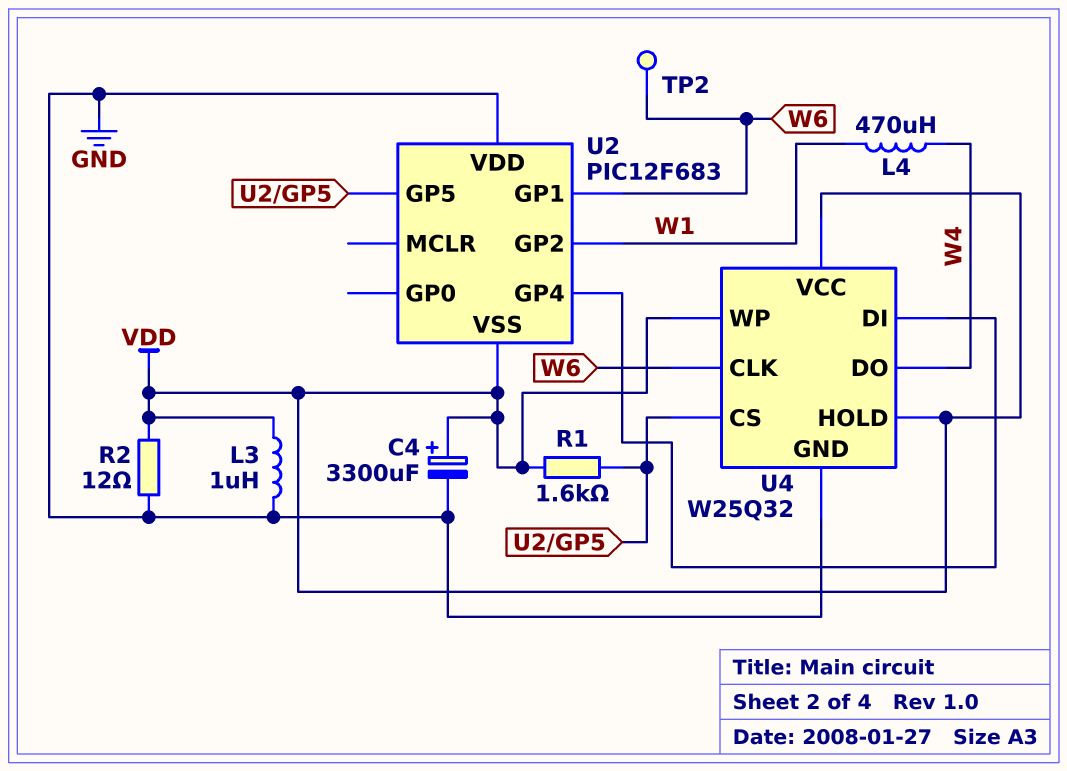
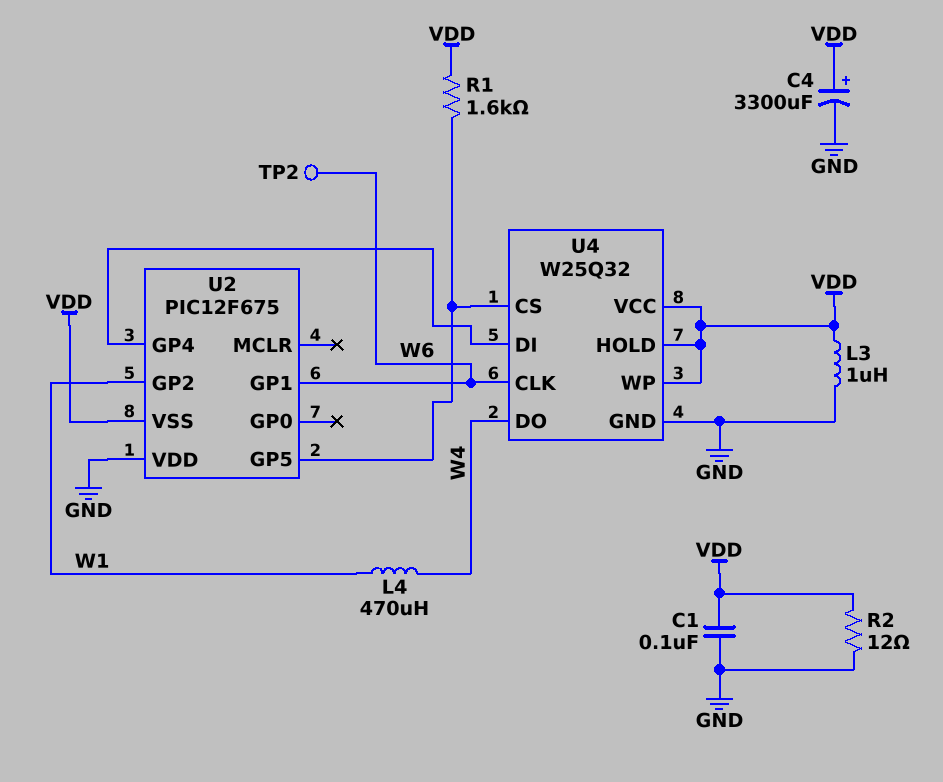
C1: none -> 100nF (GND, VDD)
U2: PIC12F683 -> PIC12F675

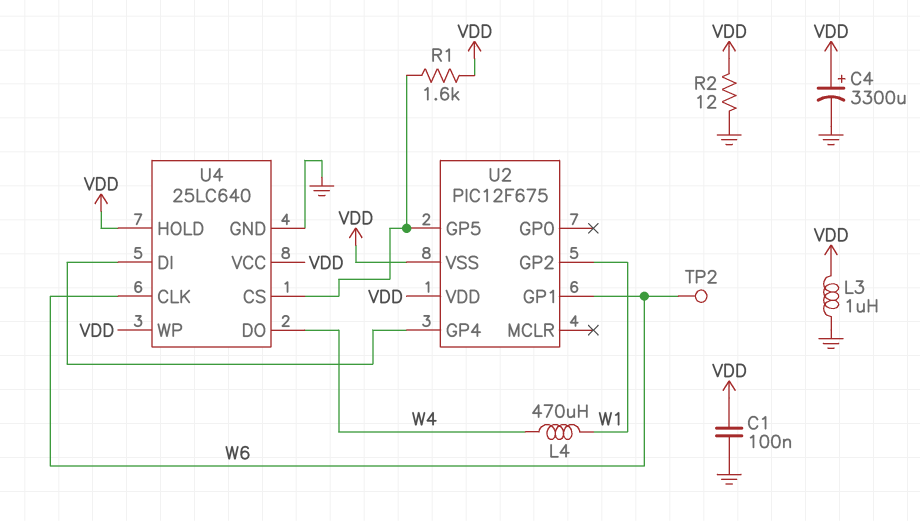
U2 pin VDD: GND -> VDD
U4: W25Q32 -> 25LC640

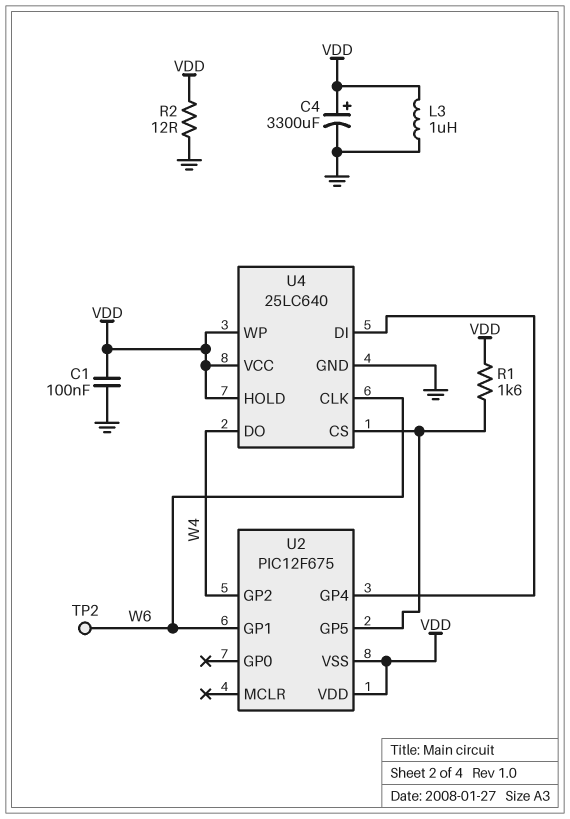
L4: 470uH (W1, W4) -> none
U2 pin GP2: W1 -> W4

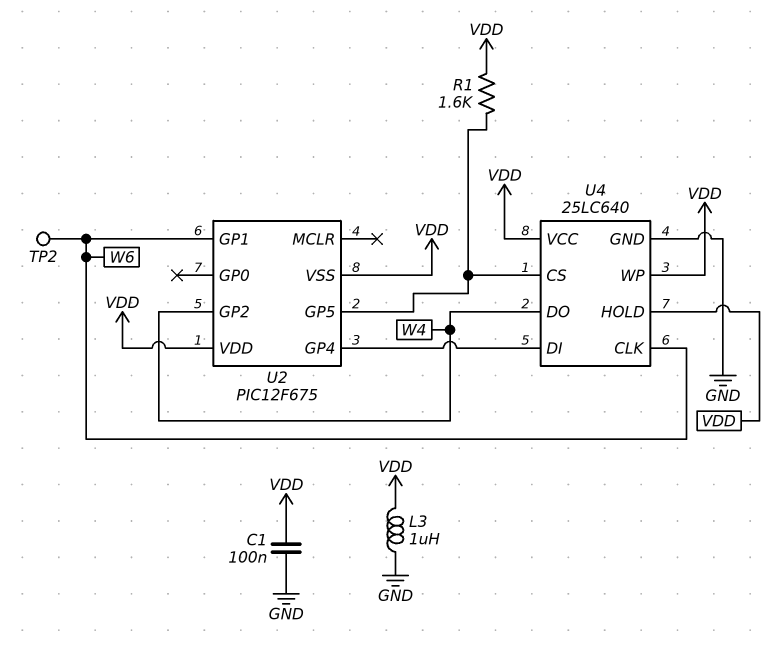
C4: 3300uF (plus VDD, minus GND) -> none
R2: 12 (GND, VDD) -> none

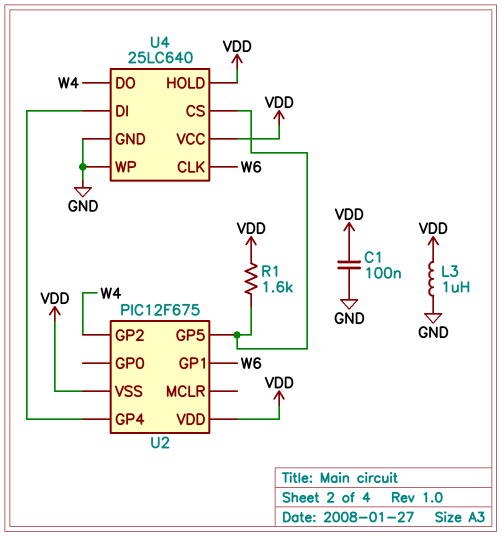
TP2: test point (W6) -> none
U4 pin WP: VDD -> GND

